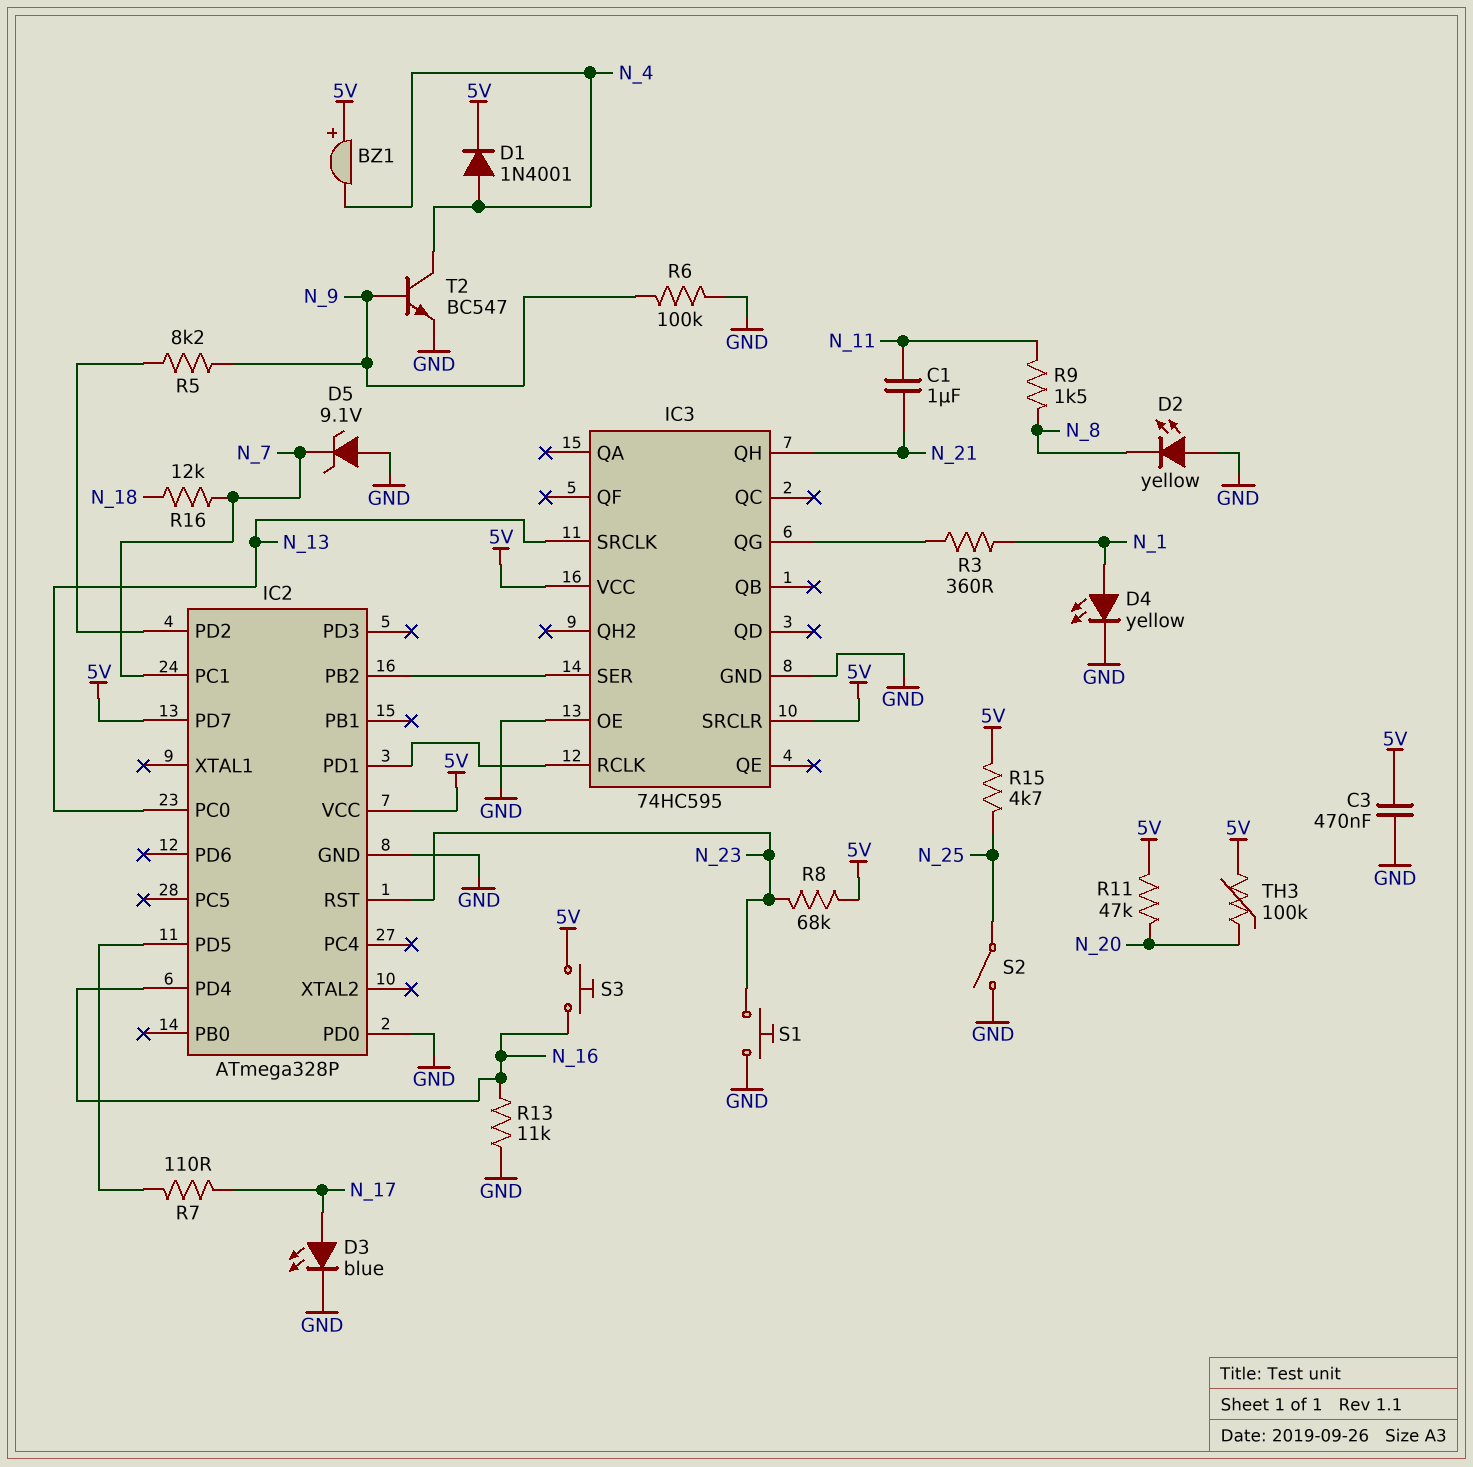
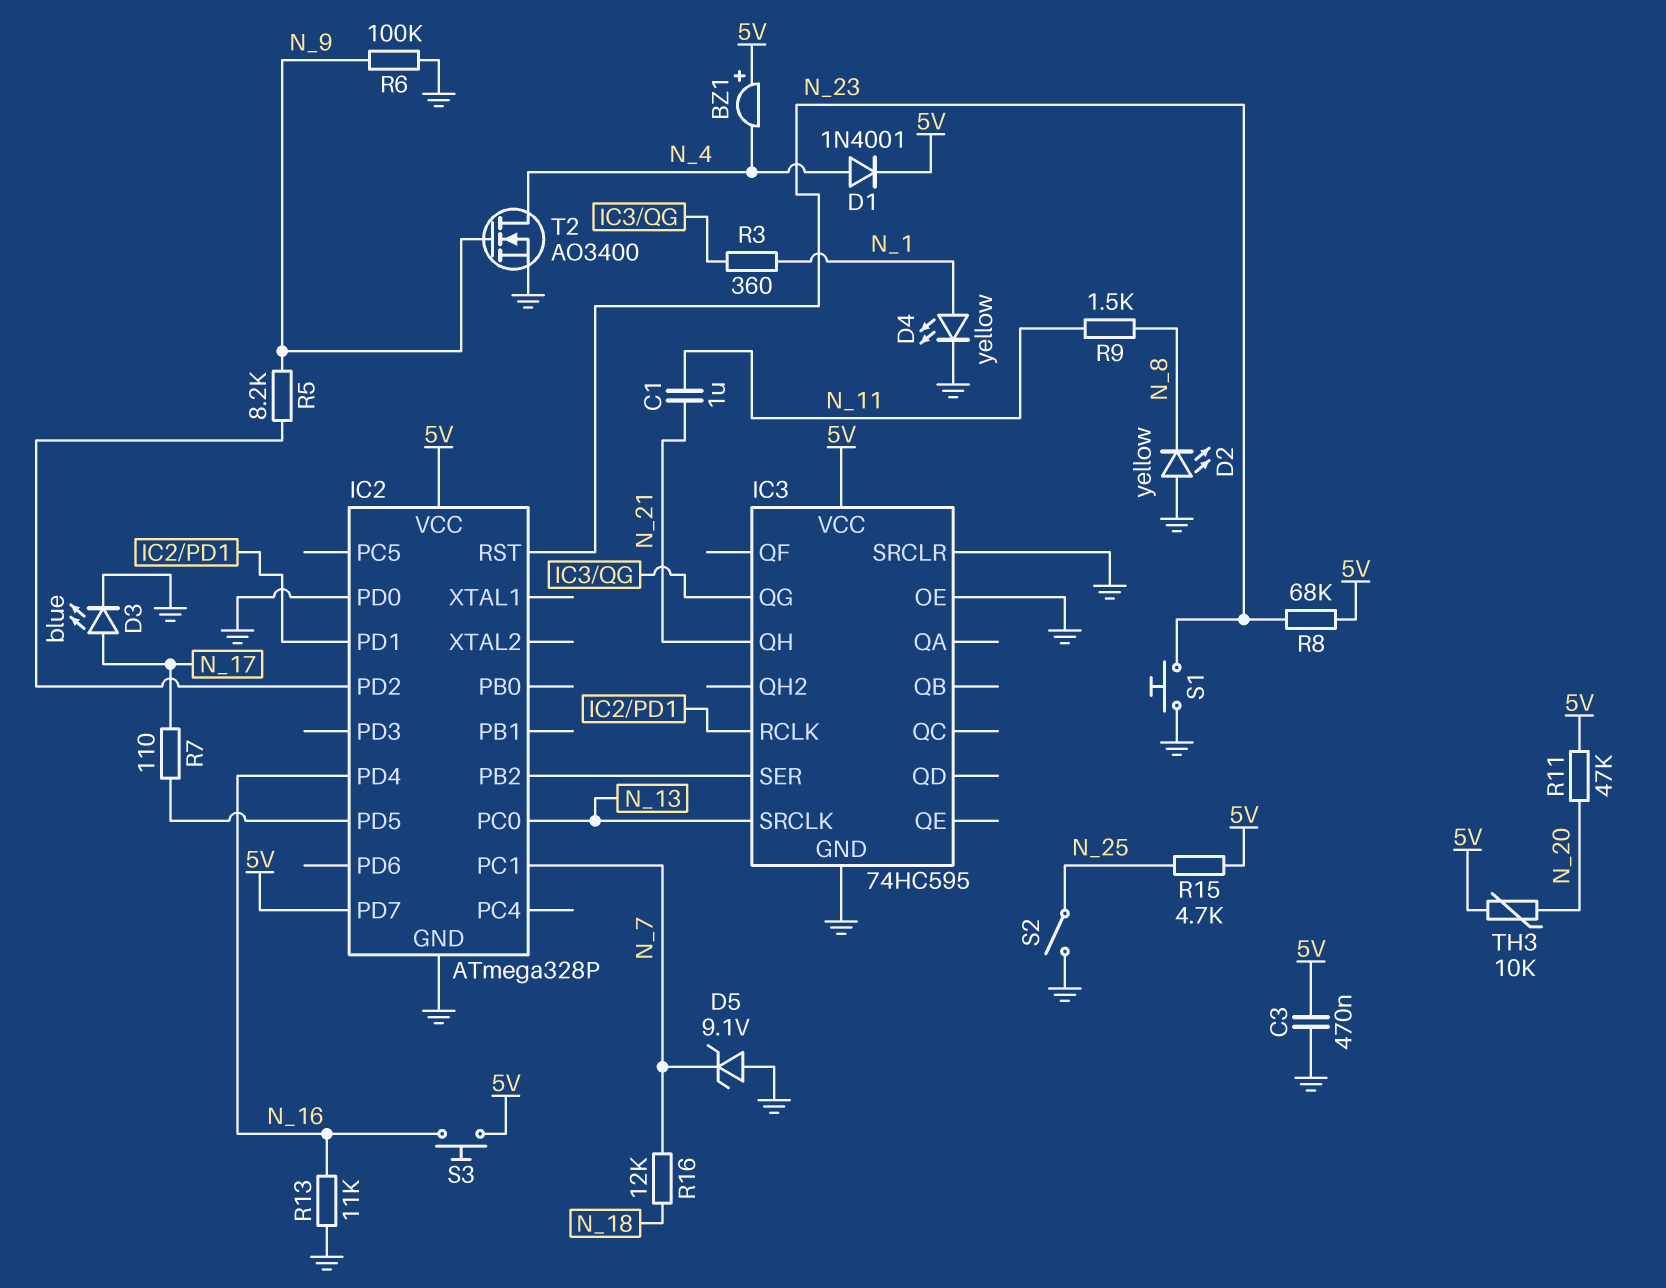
IC3 pin SRCLR: 5V -> GND
T2: NPN BC547 (B N_9, C N_4, E GND) -> NMOS AO3400 (G N_9, D N_4, S GND)
TH3: 100k (5V, N_20) -> 10k (5V, N_20)

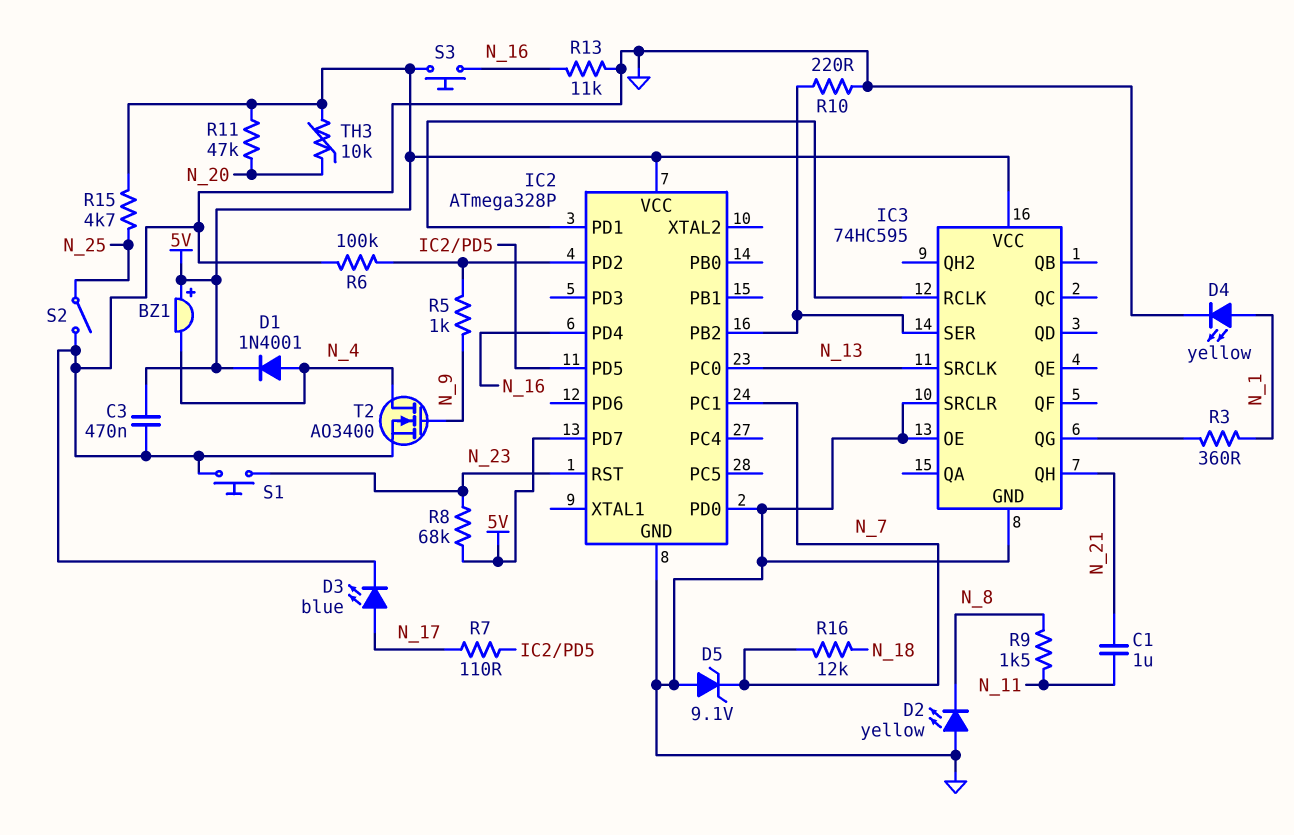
R5: 8.2k (IC2/PD2, N_9) -> 1k (IC2/PD2, N_9)
R6: 100k (GND, N_9) -> 100k (GND, IC2/PD2)
R10: none -> 220 (GND, IC2/PB2)

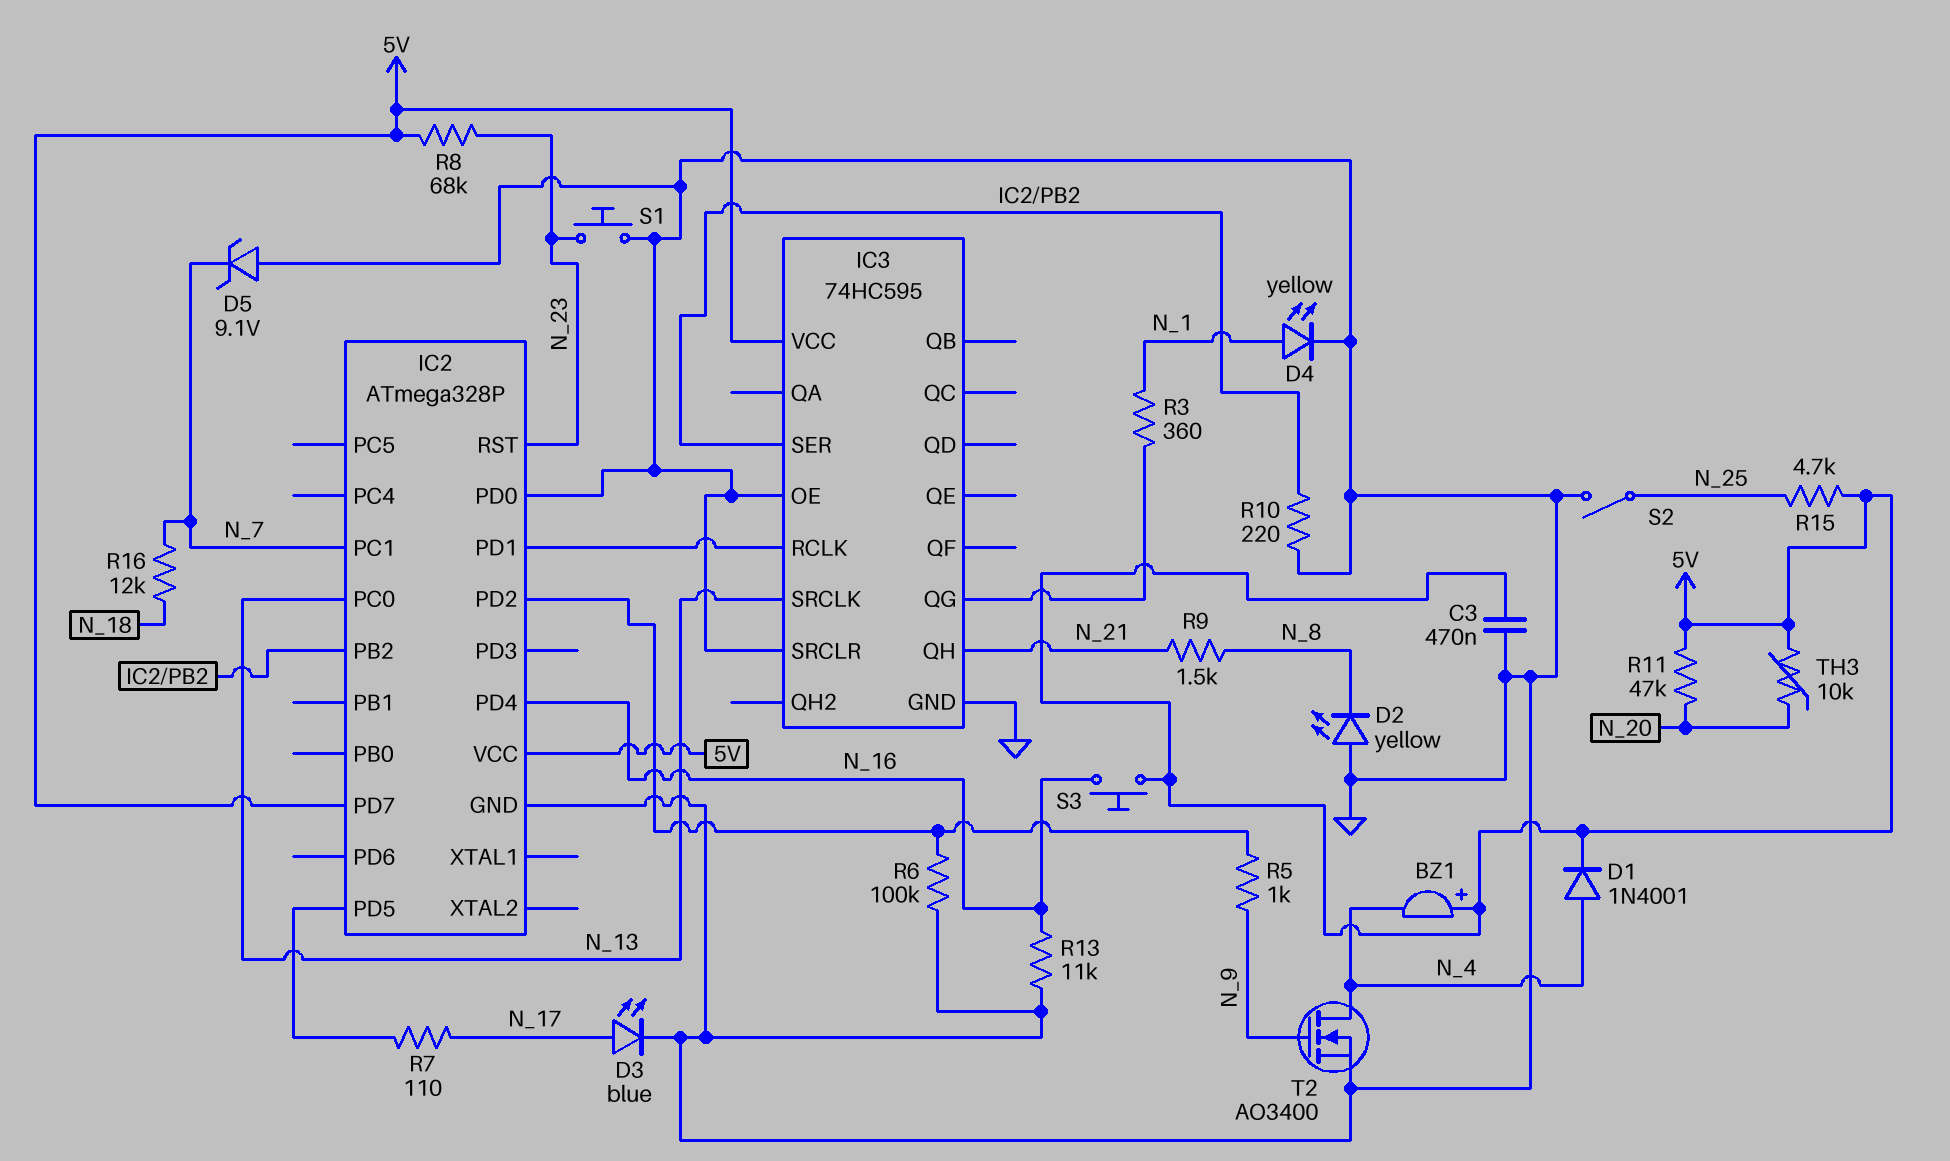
C1: 1uF (N_11, N_21) -> none
R9: 1.5k (N_8, N_11) -> 1.5k (N_8, N_21)

